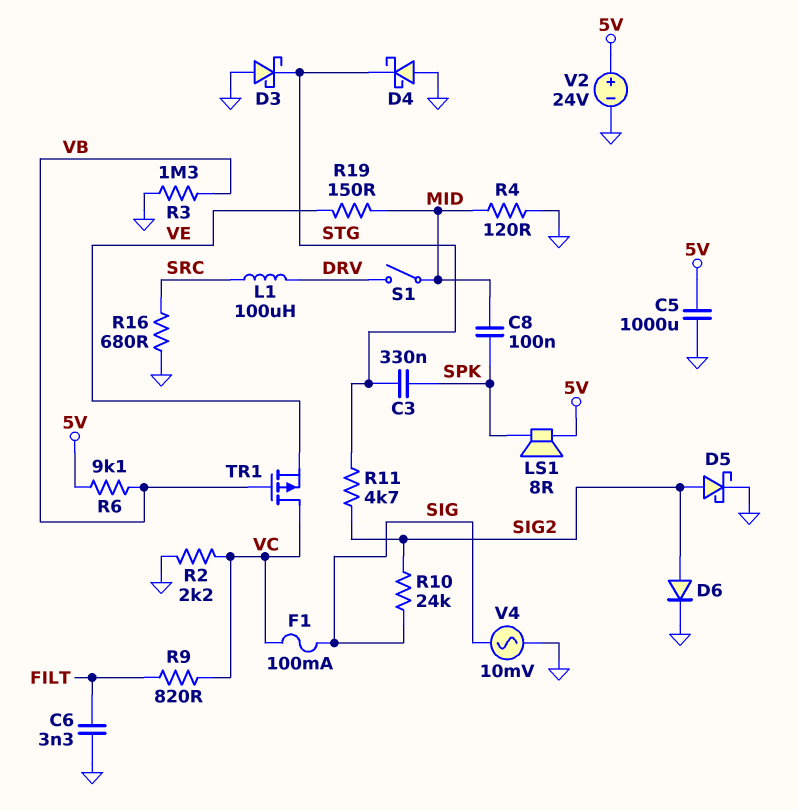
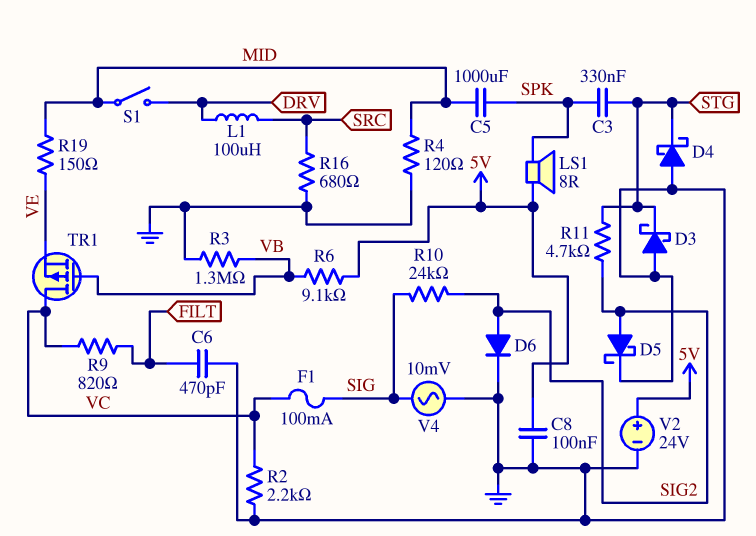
C5: 1000uF (5V, GND) -> 1000uF (MID, SPK)
C6: 3.3nF (FILT, GND) -> 470pF (FILT, GND)
C8: 100nF (MID, SPK) -> 100nF (5V, GND)

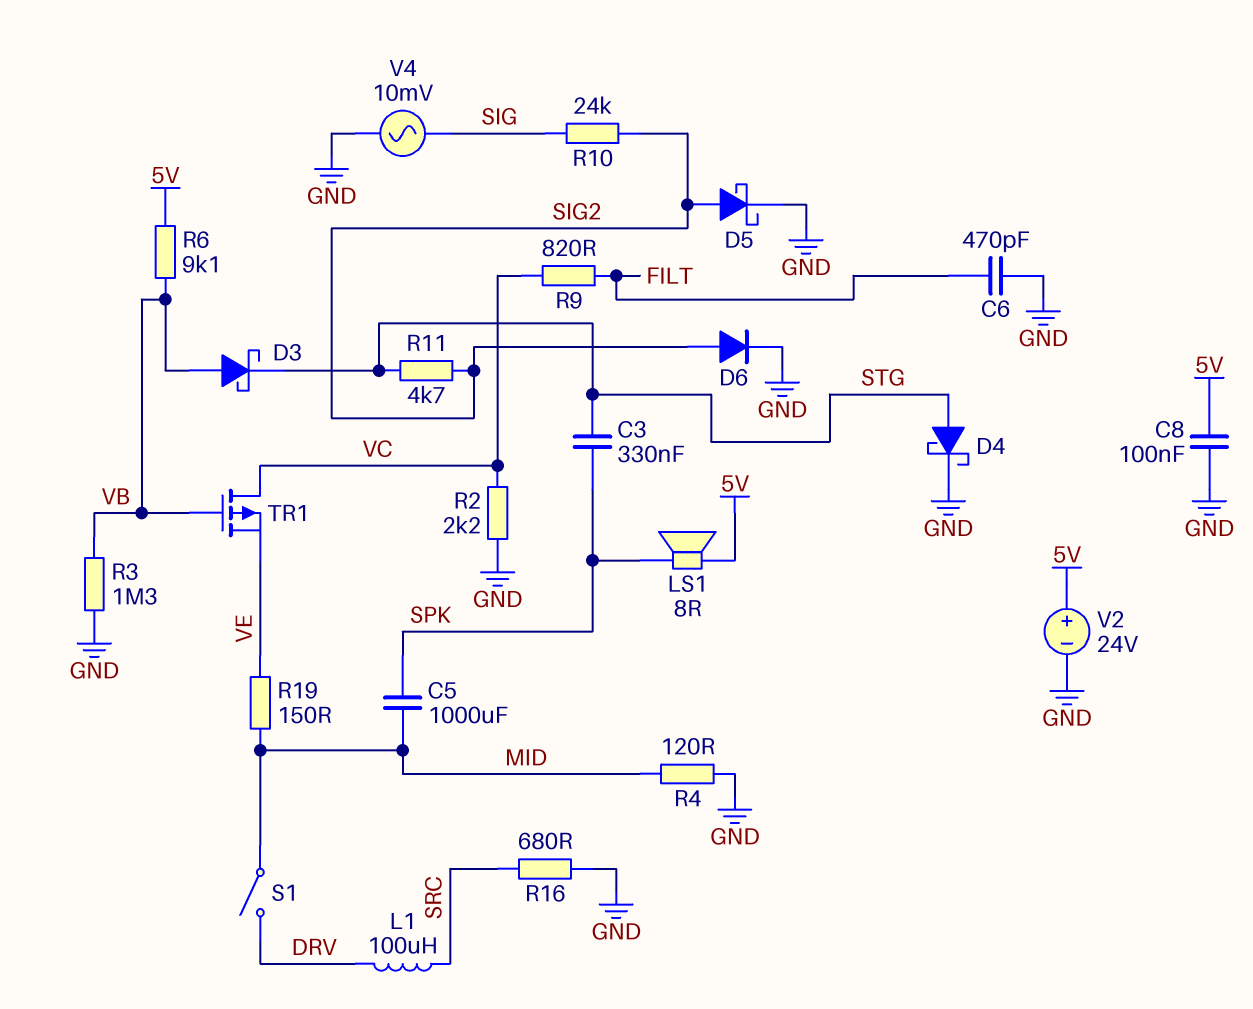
D3: schottky (A GND, K STG) -> schottky (A VB, K STG)
D4: schottky (A GND, K STG) -> schottky (A STG, K GND)
F1: 100mA (SIG, VC) -> none

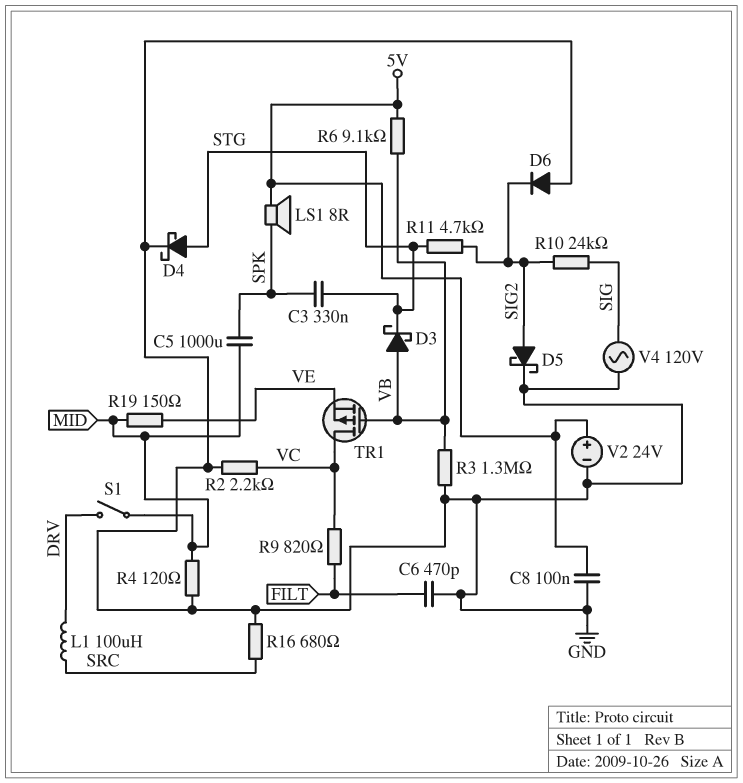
D6: diode (A SIG2, K GND) -> diode (A GND, K SIG2)
V4: AC 10mV (GND, SIG) -> AC 120V (GND, SIG)

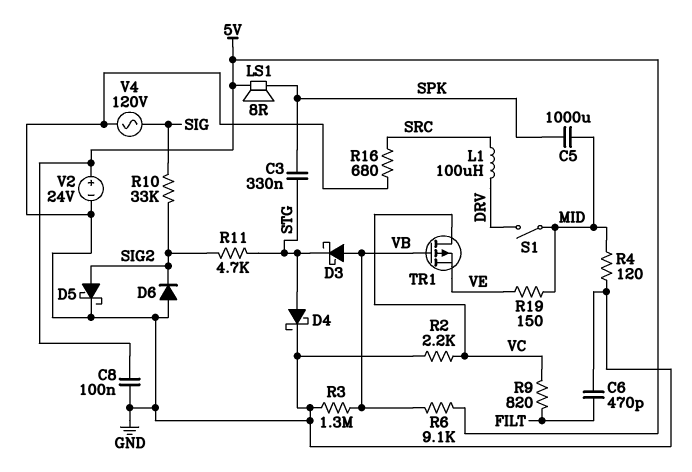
R10: 24k (SIG, SIG2) -> 33k (SIG, SIG2)

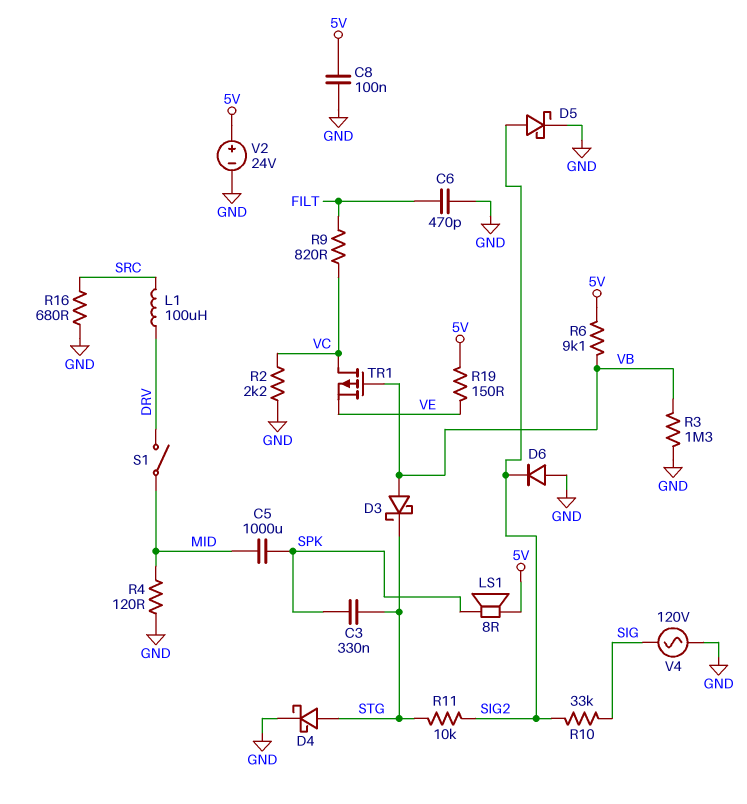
R11: 4.7k (SIG2, STG) -> 10k (SIG2, STG)
R19: 150 (MID, VE) -> 150 (5V, VE)

